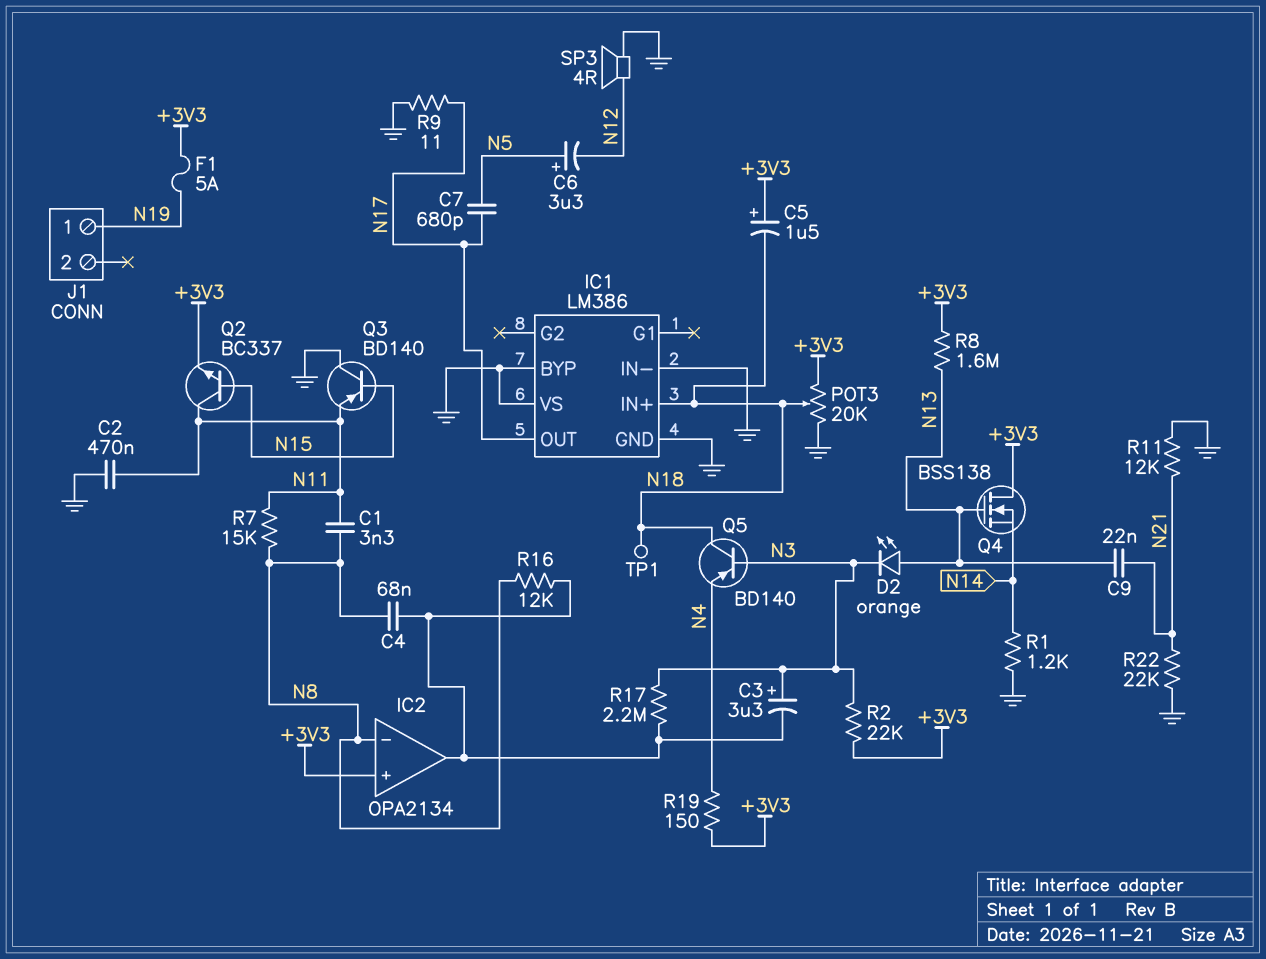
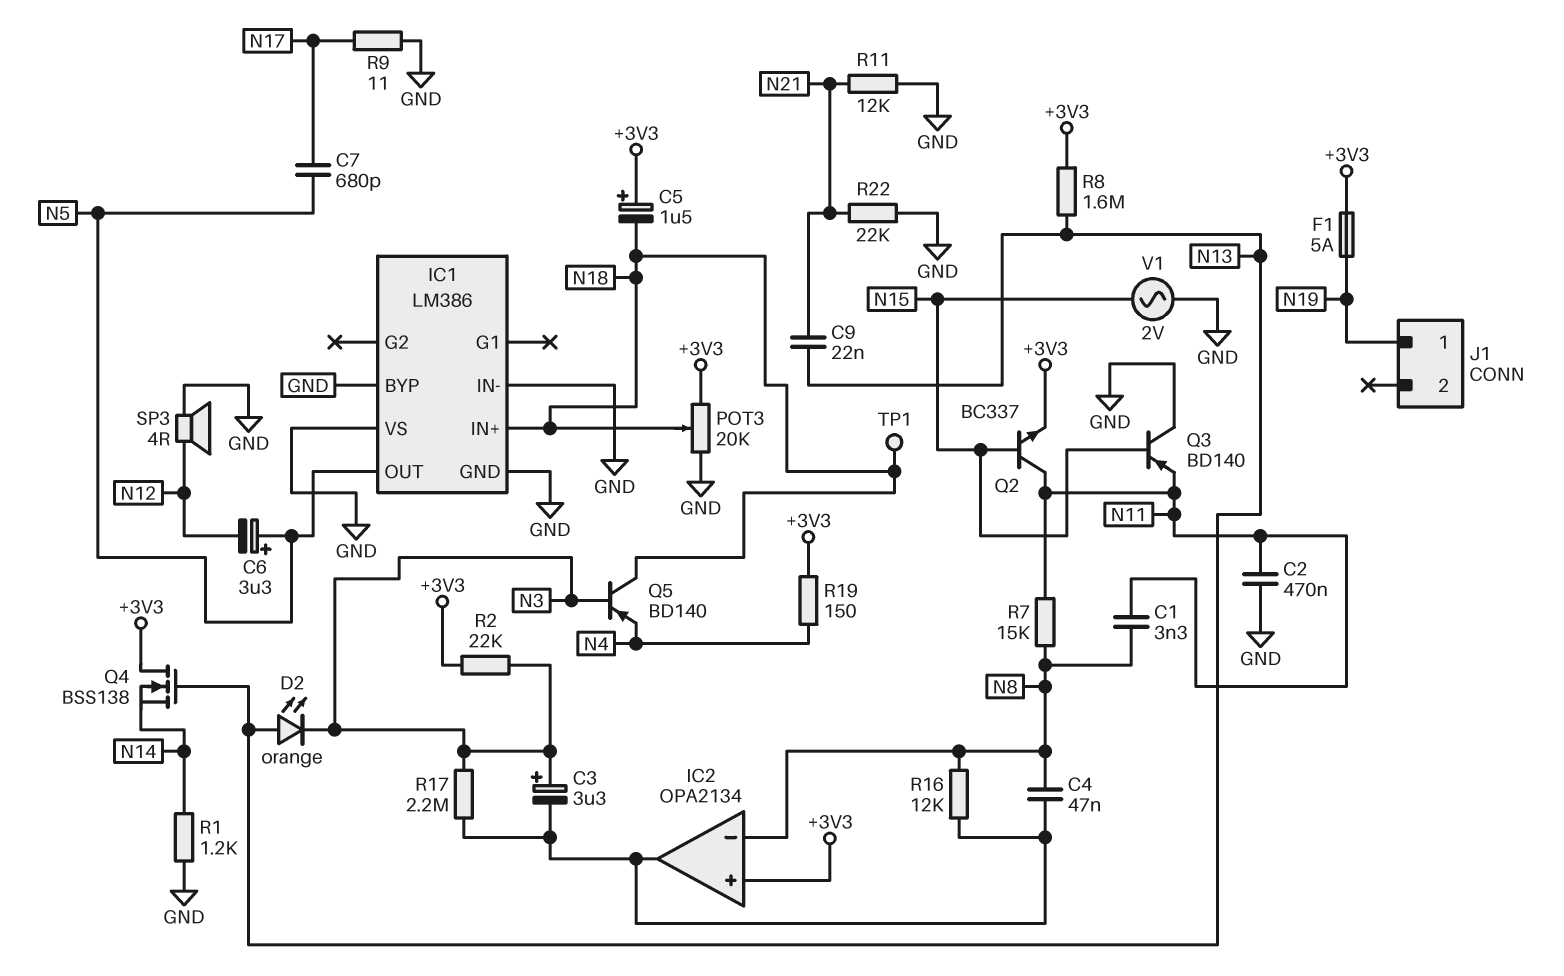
C4: 68nF (IC2/out, N8) -> 47nF (IC2/out, N8)
IC1 pin OUT: N17 -> N5
V1: none -> AC 2V (GND, N15)

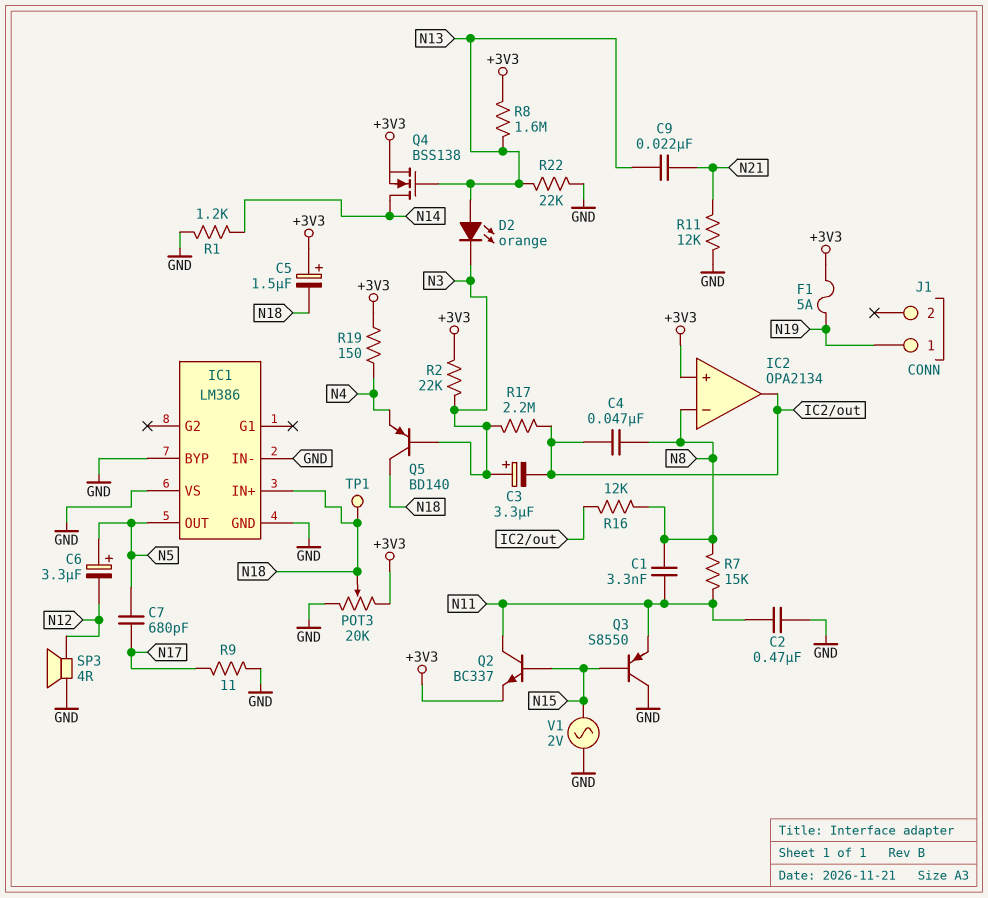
Q3: PNP BD140 (B N15, C GND, E N11) -> PNP S8550 (B N15, C GND, E N11)
Q4: NMOS BSS138 (G N13, D +3V3, S N14) -> NMOS BSS138 (G N13, D N14, S +3V3)
R22: 22k (GND, N21) -> 22k (GND, N13)

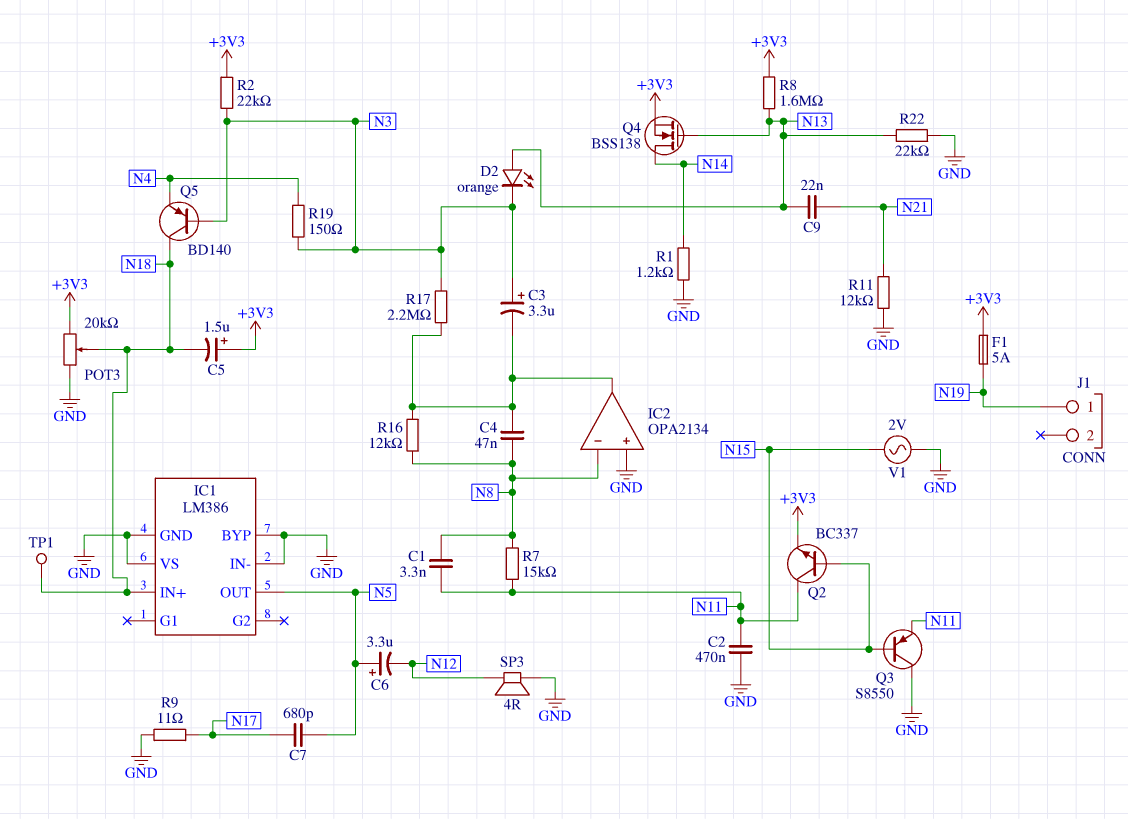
IC2 pin in+: +3V3 -> GND
R19: 150 (+3V3, N4) -> 150 (N3, N4)

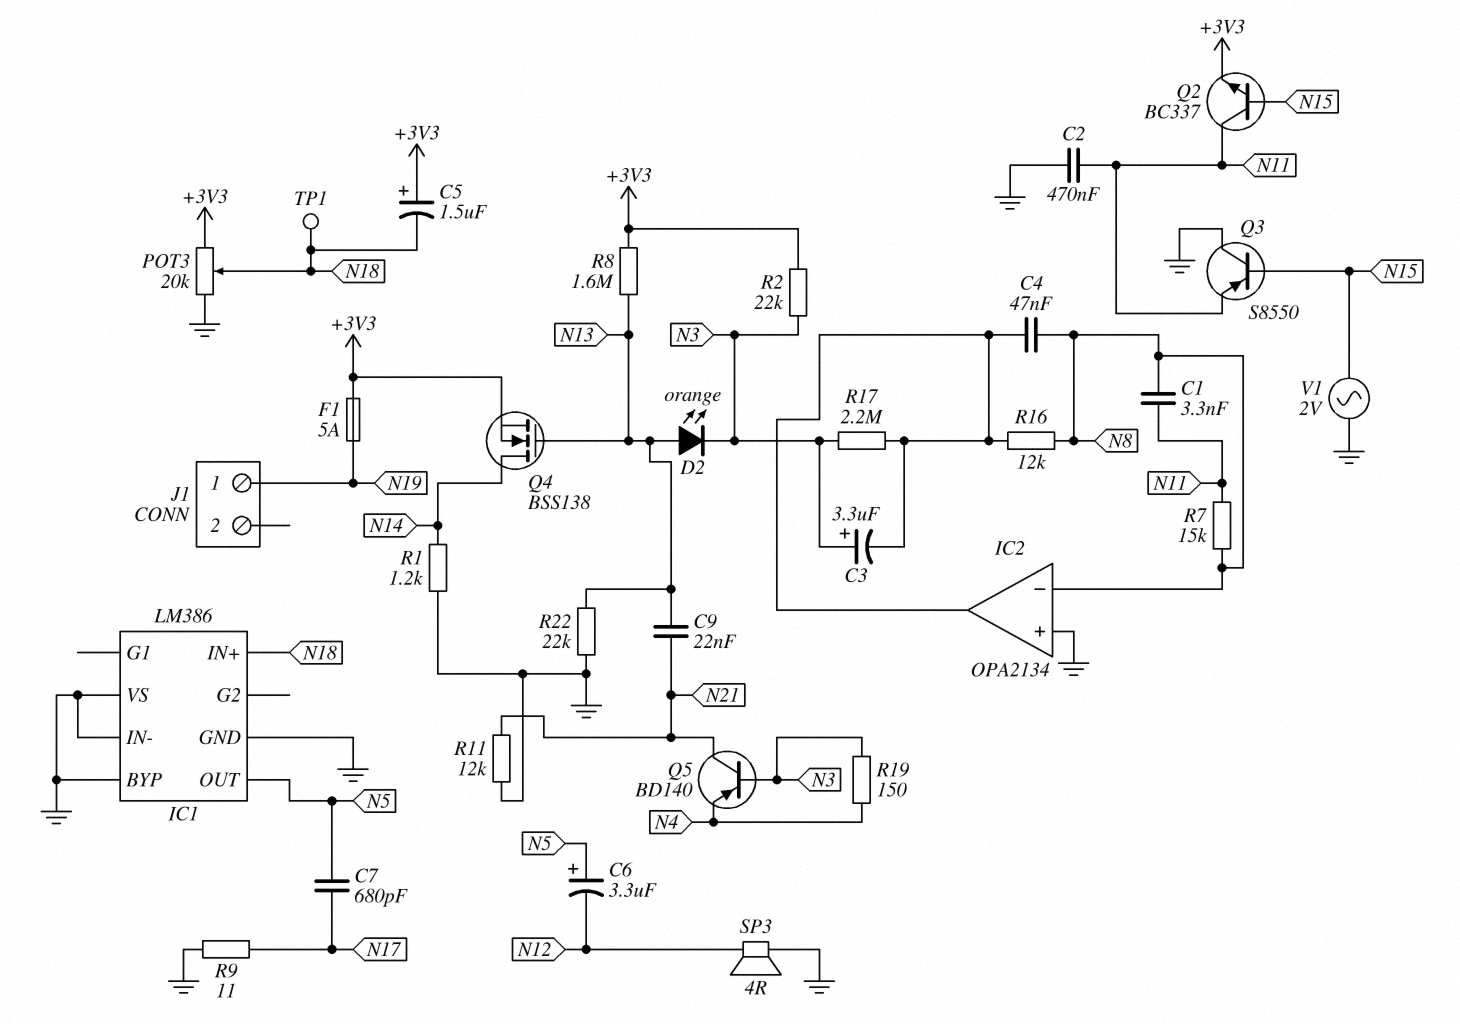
Q5: PNP BD140 (B N3, C N18, E N4) -> PNP BD140 (B N3, C N21, E N4)

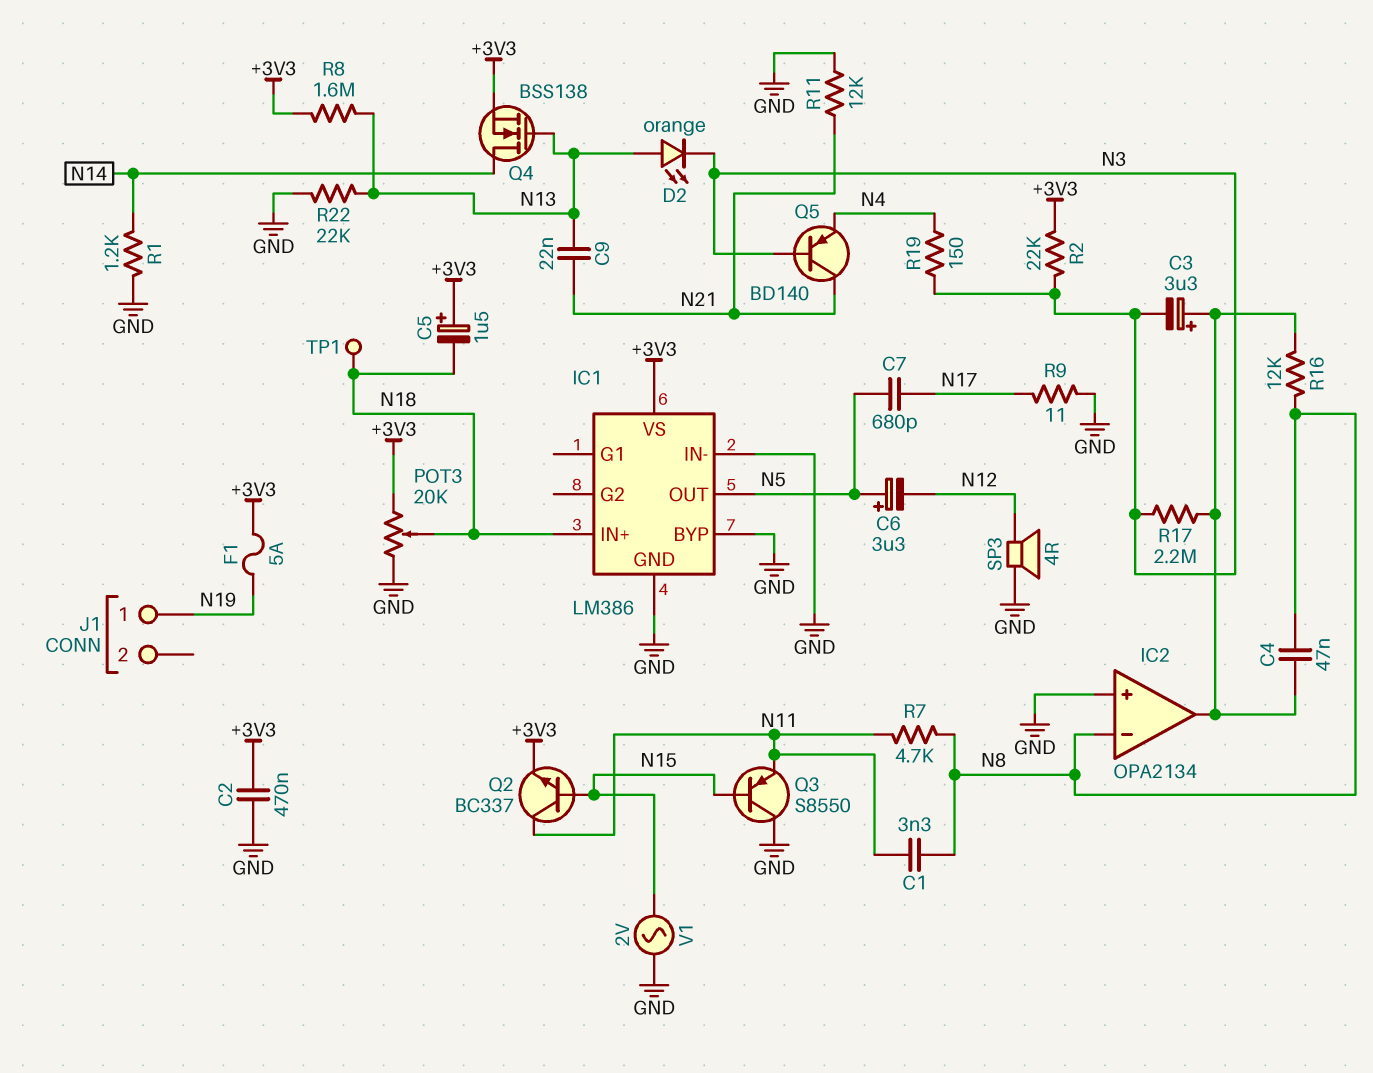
C2: 470nF (GND, N11) -> 470nF (+3V3, GND)
C3: 3.3uF (plus N3, minus IC2/out) -> 3.3uF (plus IC2/out, minus N3)
IC1 pin VS: GND -> +3V3
R7: 15k (N8, N11) -> 4.7k (N8, N11)

